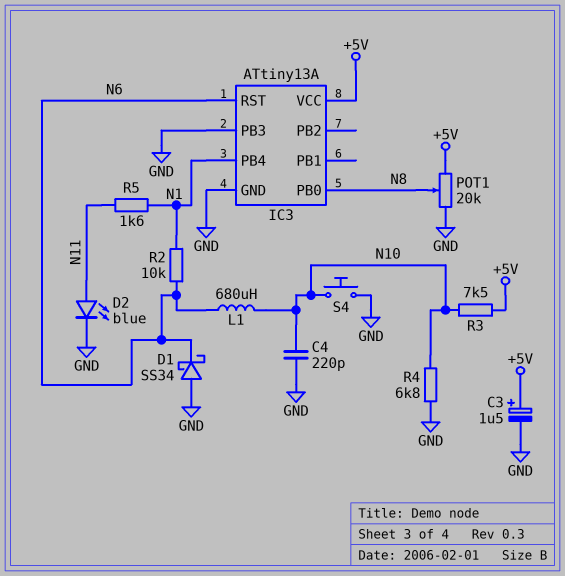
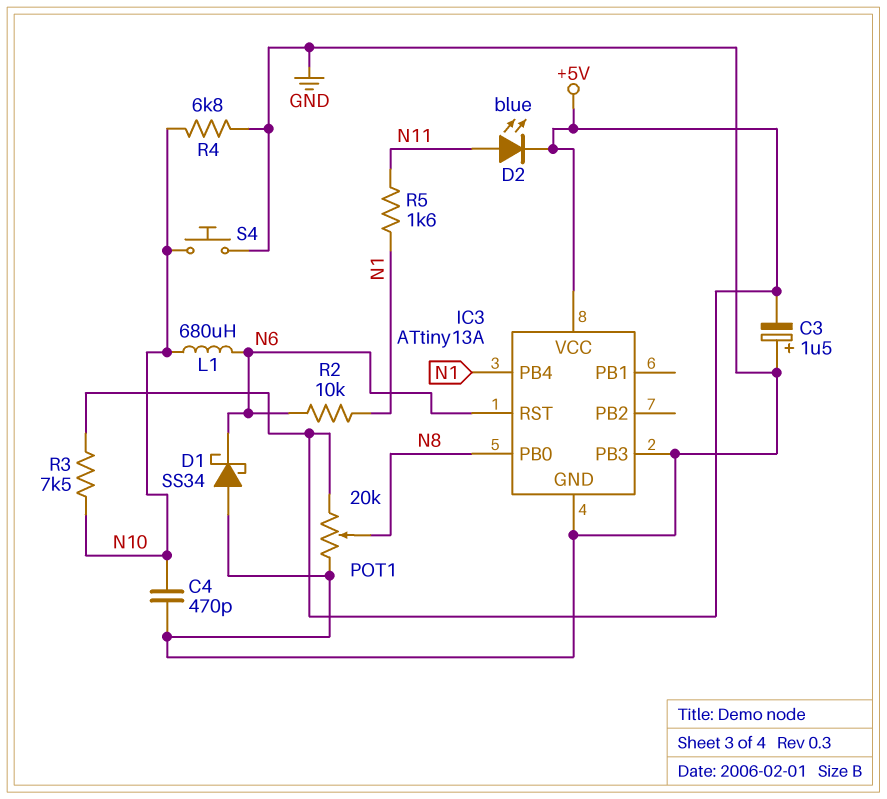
C3: 1.5uF (plus +5V, minus GND) -> 1.5uF (plus GND, minus +5V)
C4: 220pF (GND, N10) -> 470pF (GND, N10)
D2: LED blue (A N11, K GND) -> LED blue (A N11, K +5V)

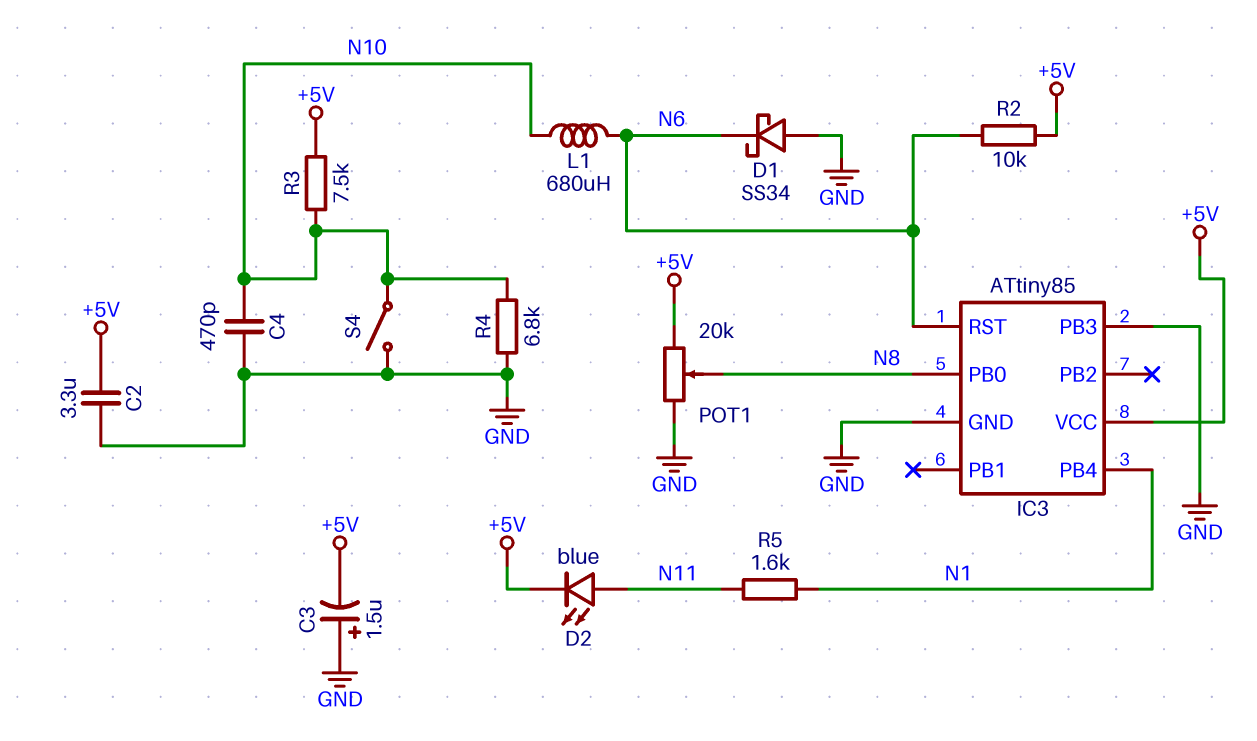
C2: none -> 3.3uF (+5V, GND)
IC3: ATtiny13A -> ATtiny85
R2: 10k (N1, N6) -> 10k (+5V, N6)
S4: button (GND, N10) -> switch (GND, N10)

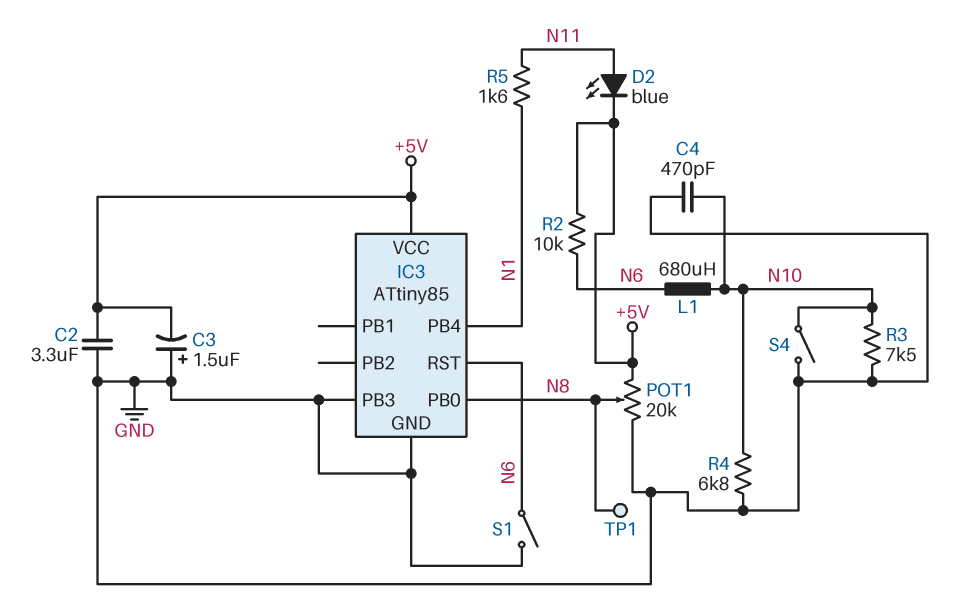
D1: schottky SS34 (A GND, K N6) -> none
R3: 7.5k (+5V, N10) -> 7.5k (GND, N10)
S1: none -> switch (GND, N6)
TP1: none -> test point (N8)

